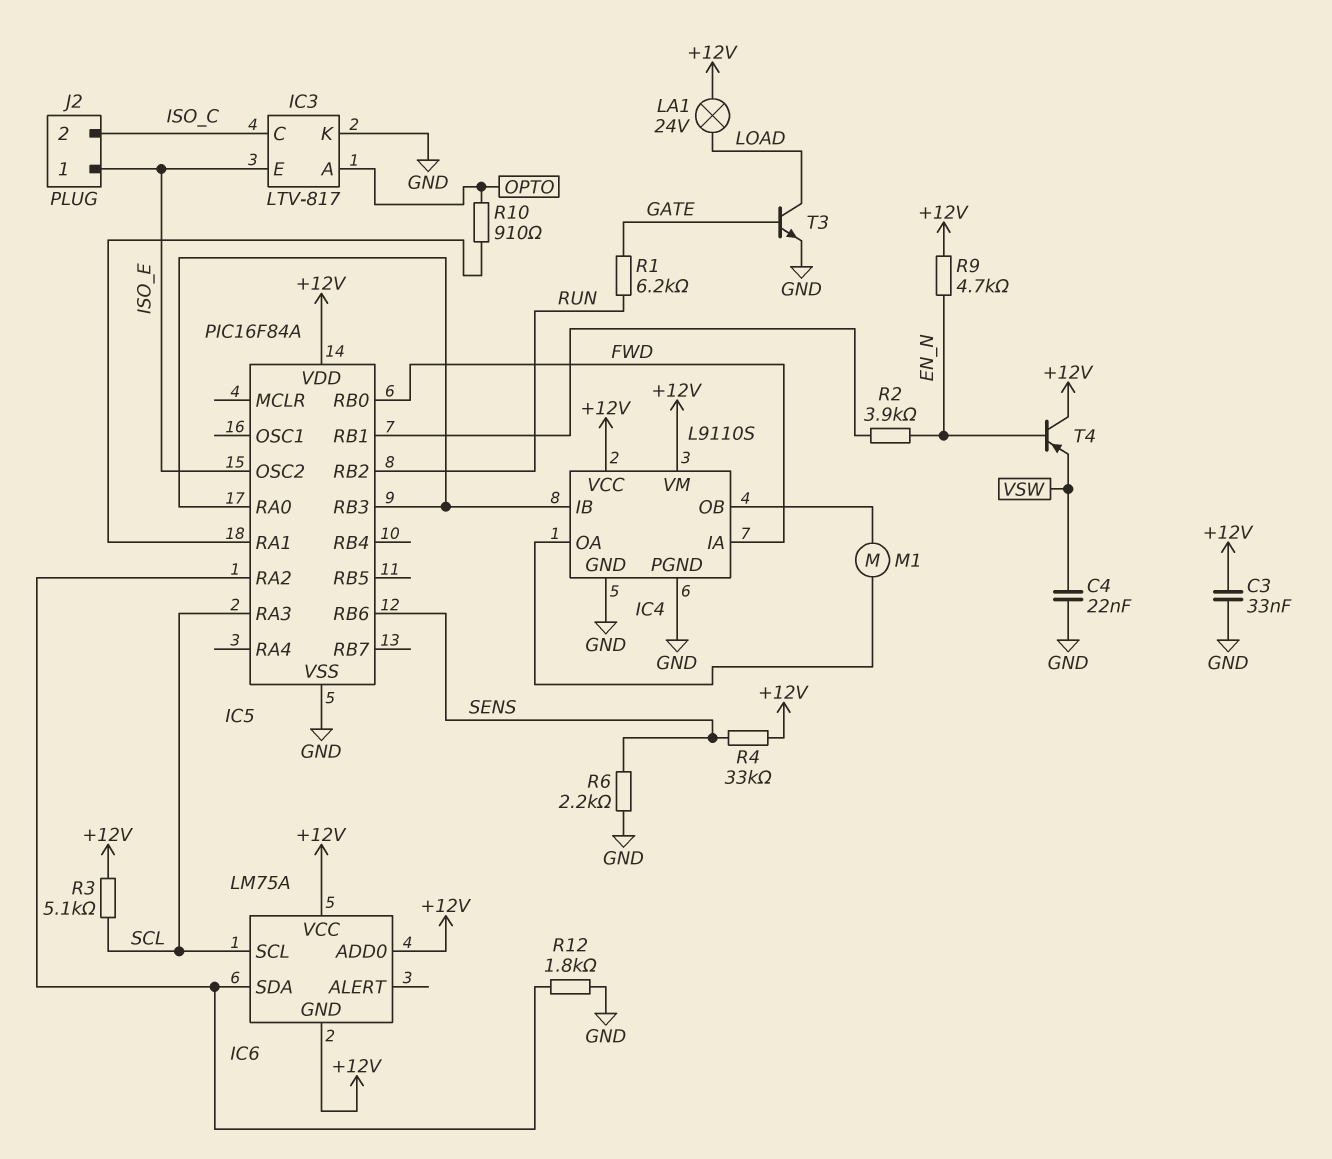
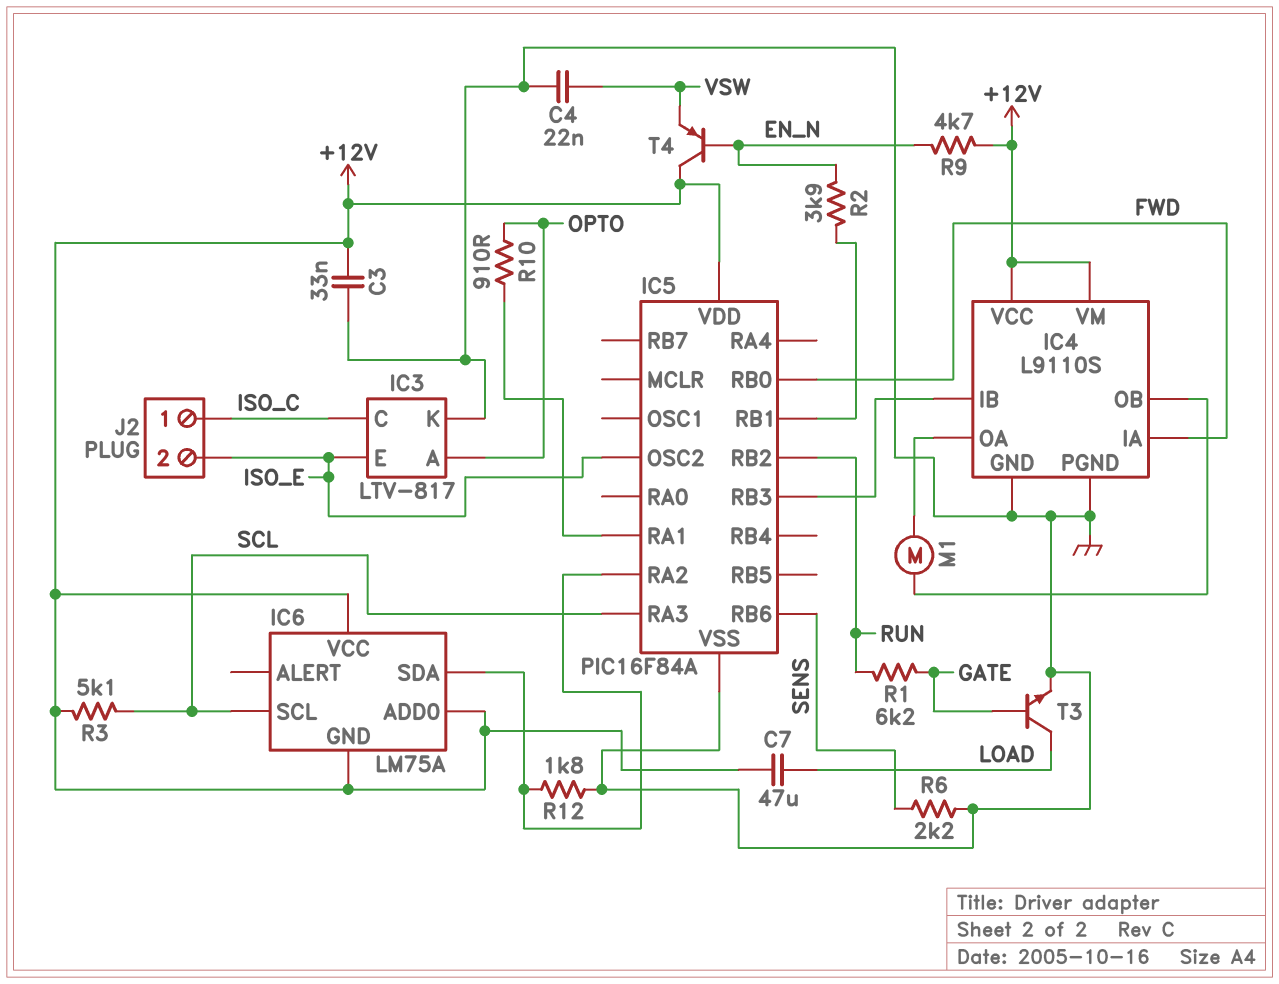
C7: none -> 47uF (+12V, LOAD)
IC5 pin RA0: IC4/IB -> none
J2 pin 1: ISO_E -> ISO_C
J2 pin 2: ISO_C -> ISO_E
LA1: lamp 24V (+12V, LOAD) -> none
R4: 33k (+12V, SENS) -> none

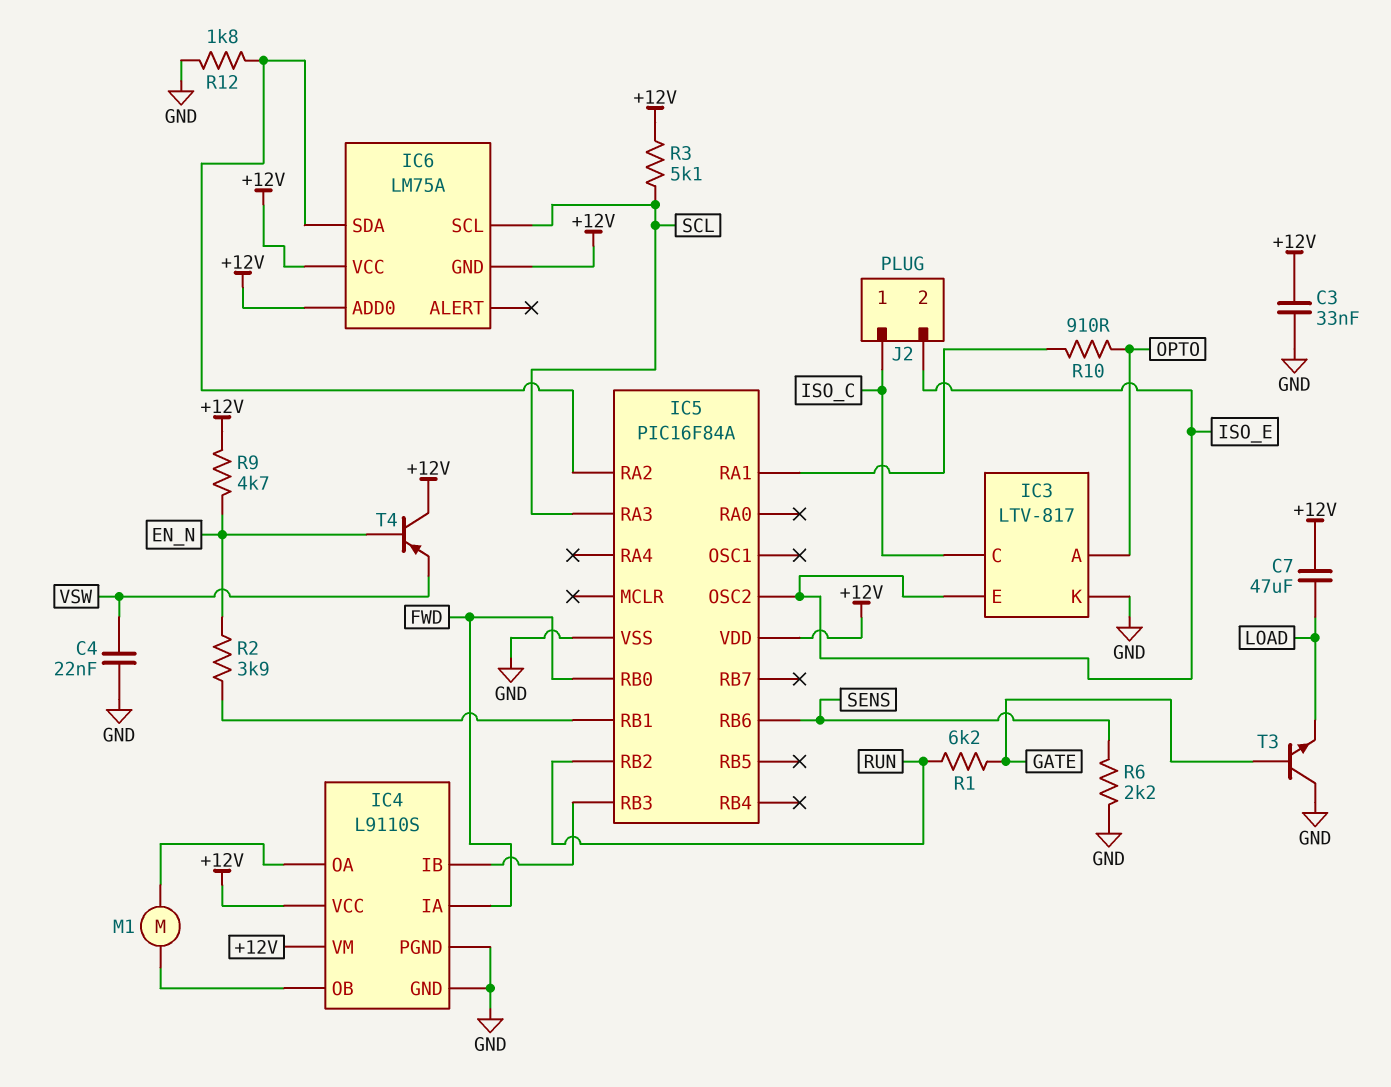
T3: NPN (B GATE, C LOAD, E GND) -> NPN (B GATE, C GND, E LOAD)

